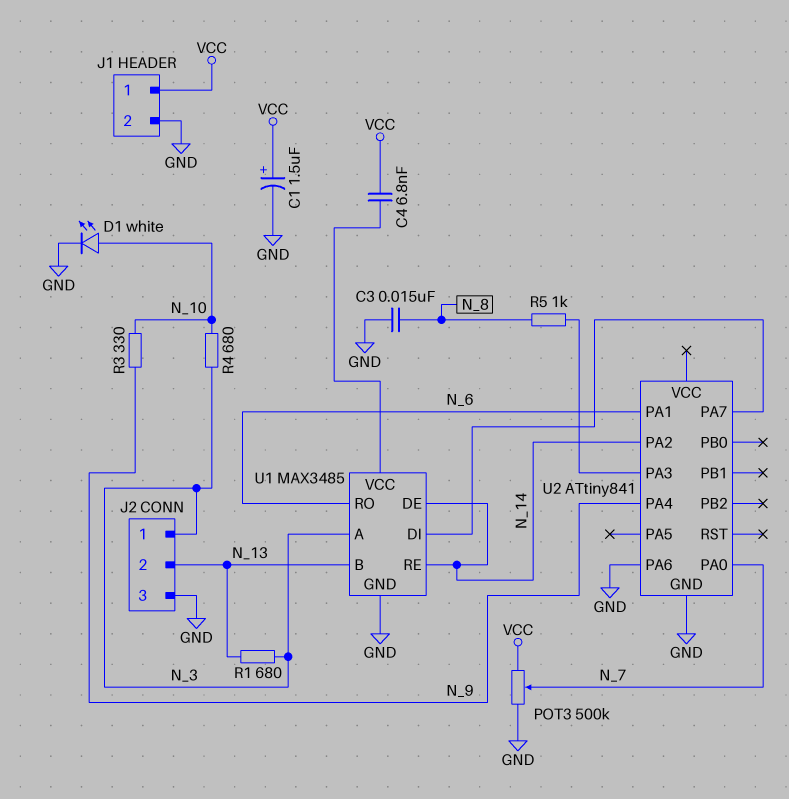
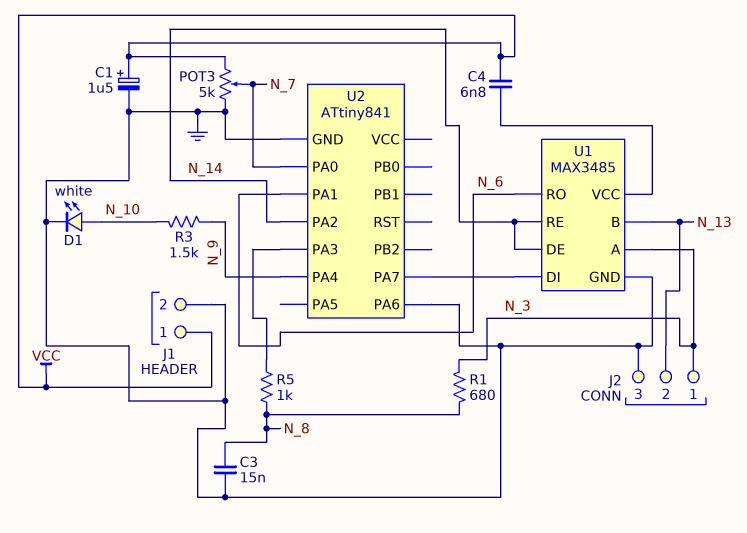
POT3: 500k (GND, VCC, wiper N_7) -> 5k (GND, VCC, wiper N_7)
R1: 680 (N_3, N_13) -> 680 (N_3, N_8)
R3: 330 (N_9, N_10) -> 1.5k (N_9, N_10)
R4: 680 (N_3, N_10) -> none

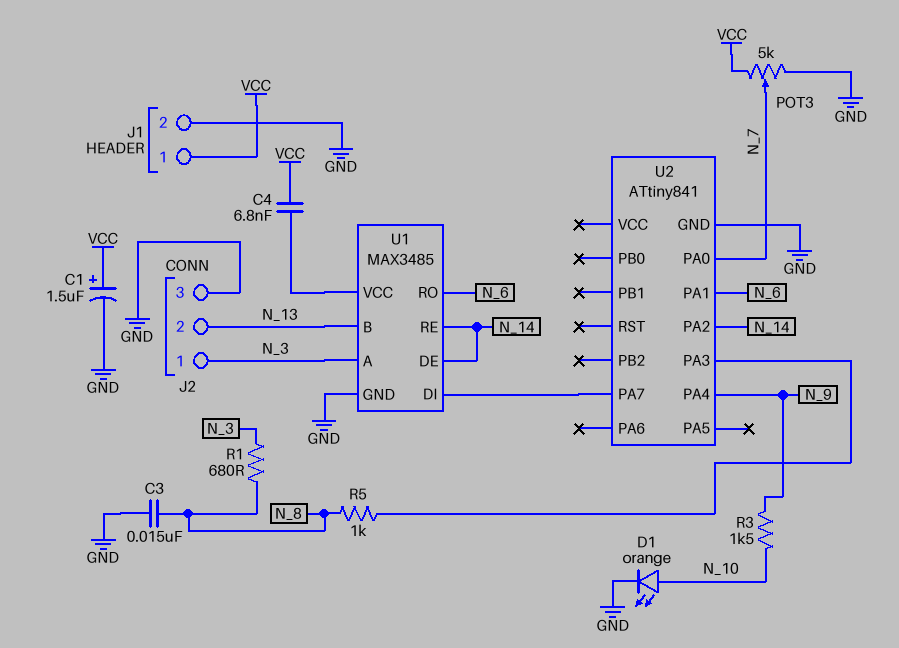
D1: LED white (A N_10, K GND) -> LED orange (A N_10, K GND)
U2 pin PA6: GND -> none

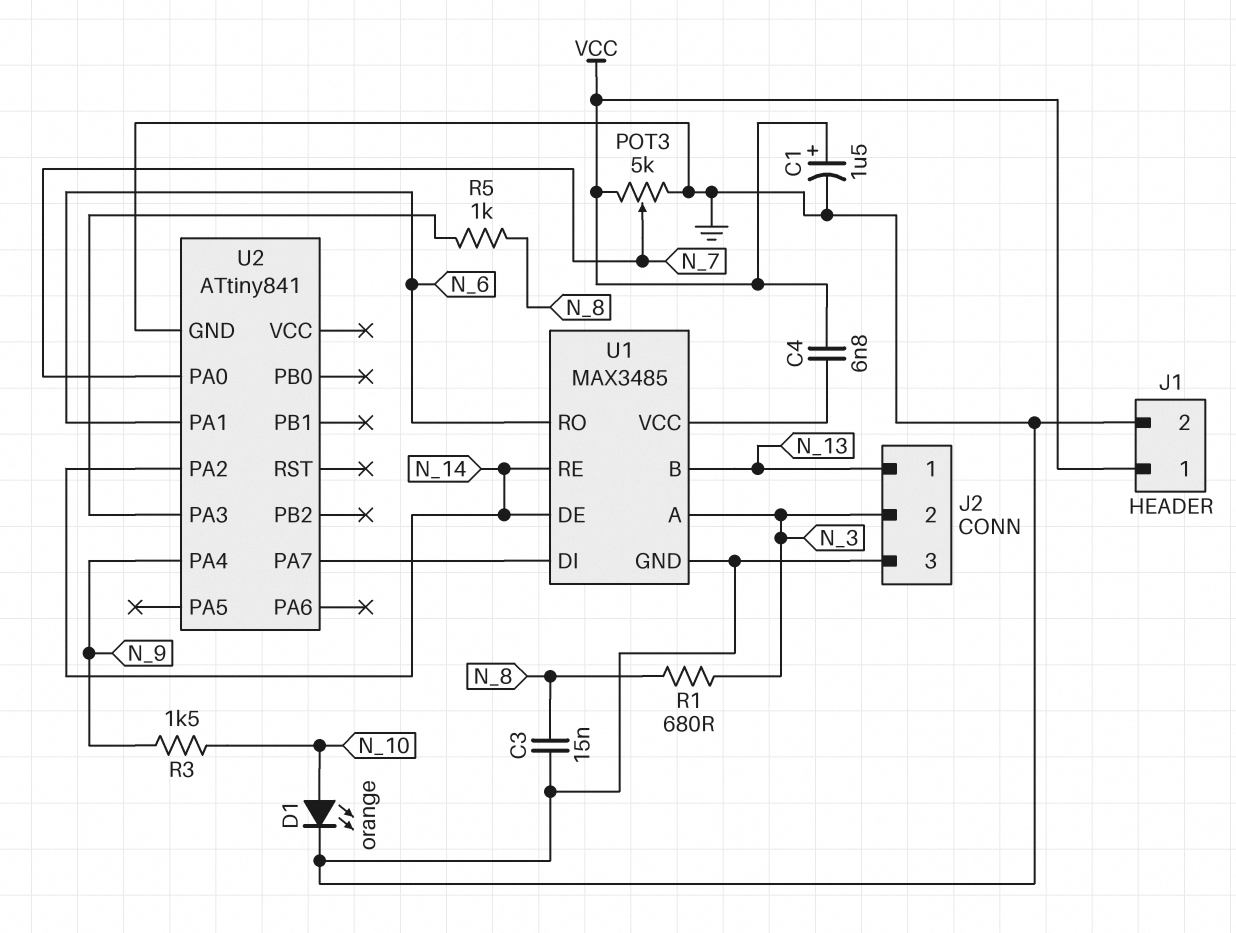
J2 pin 1: N_3 -> N_13
J2 pin 2: N_13 -> N_3

